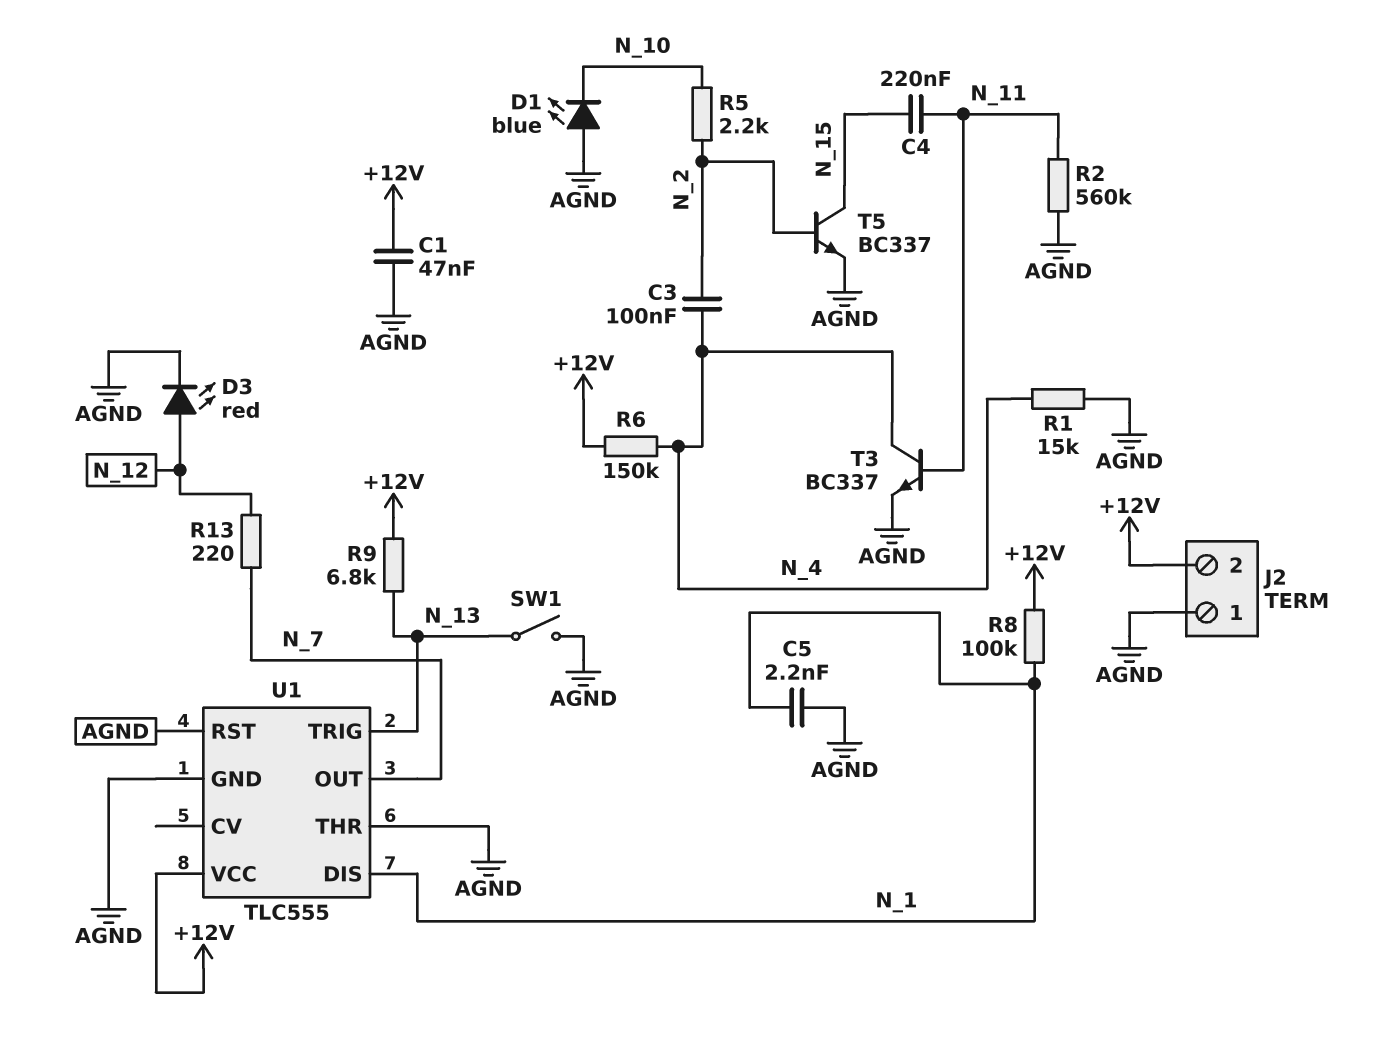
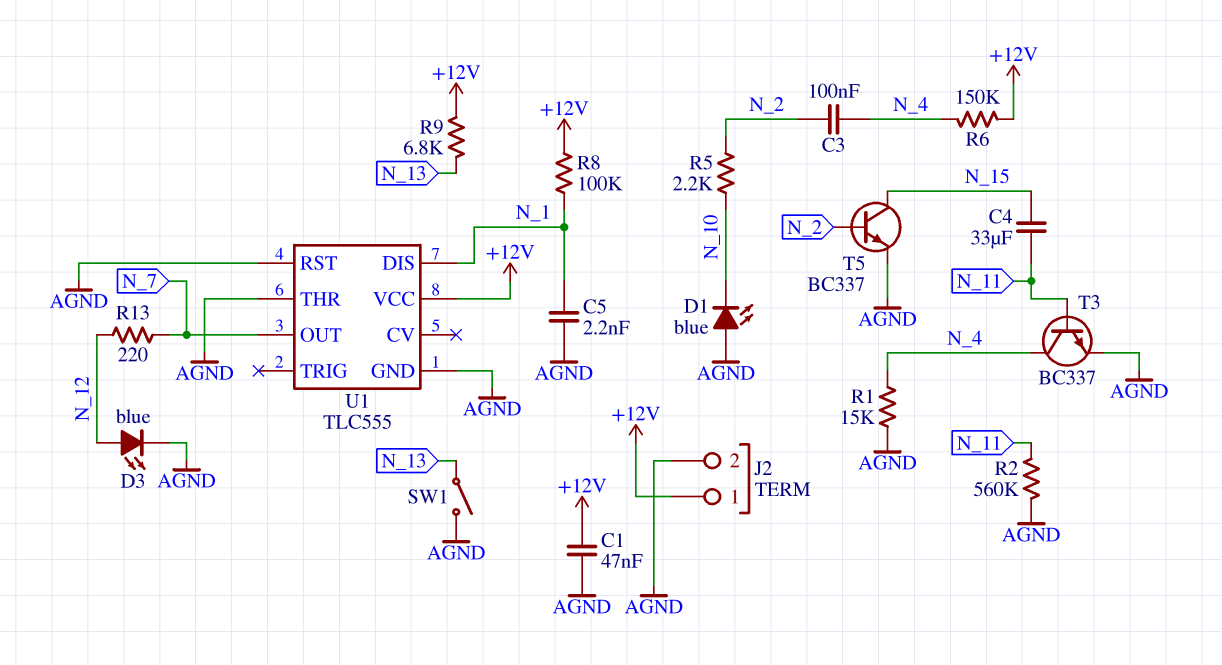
C4: 220nF (N_11, N_15) -> 33uF (N_11, N_15)
D3: LED red (A N_12, K AGND) -> LED blue (A N_12, K AGND)
J2 pin 1: AGND -> +12V
J2 pin 2: +12V -> AGND
U1 pin TRIG: N_13 -> none

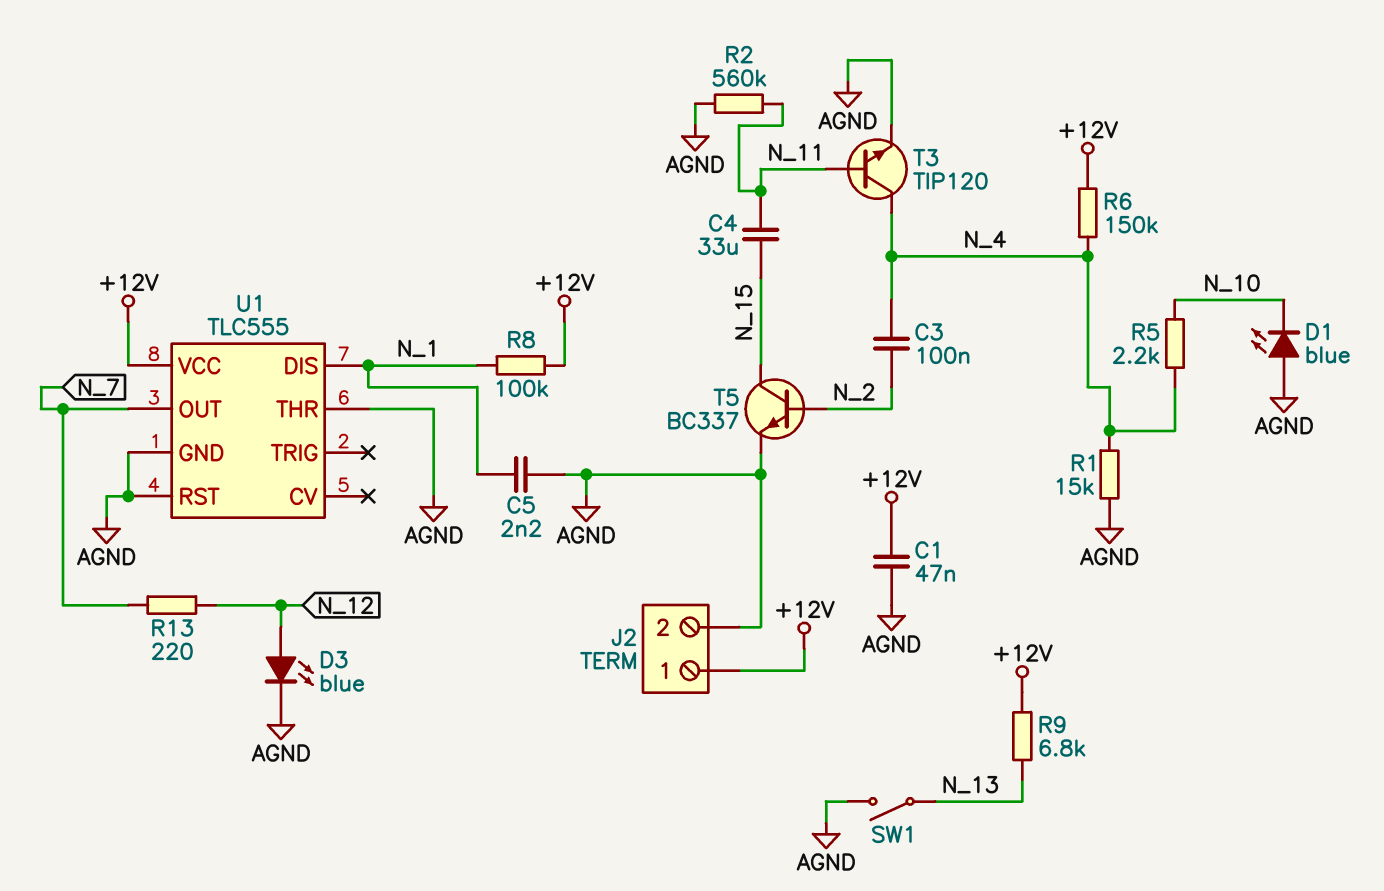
R5: 2.2k (N_2, N_10) -> 2.2k (N_4, N_10)
T3: NPN BC337 (B N_11, C N_4, E AGND) -> NPN TIP120 (B N_11, C N_4, E AGND)

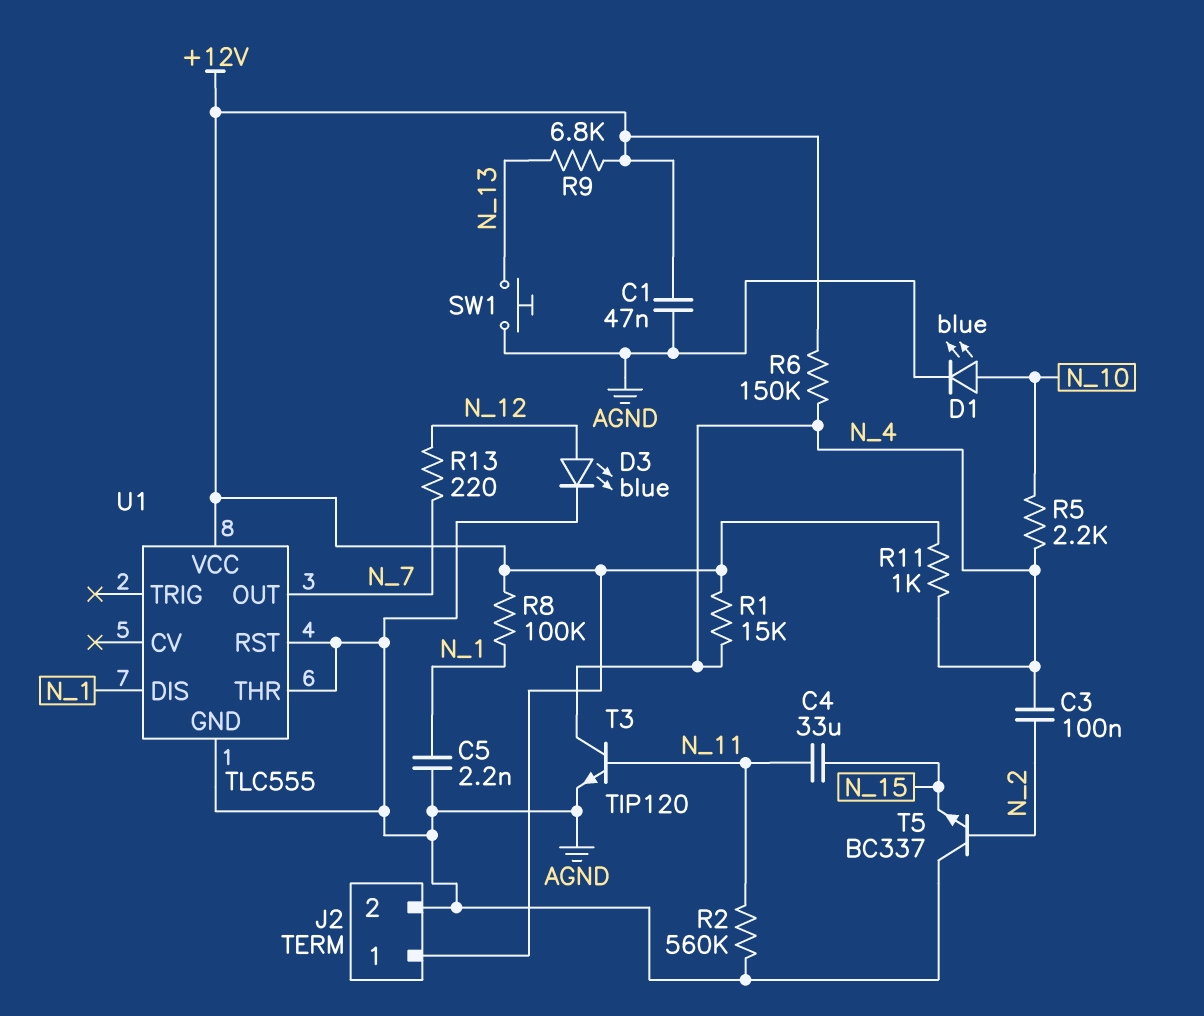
D1: LED blue (A AGND, K N_10) -> LED blue (A N_10, K AGND)
R1: 15k (AGND, N_4) -> 15k (+12V, N_4)
R11: none -> 1k (+12V, N_4)
SW1: switch (AGND, N_13) -> button (AGND, N_13)
T5: NPN BC337 (B N_2, C N_15, E AGND) -> NPN BC337 (B N_2, C AGND, E N_15)

